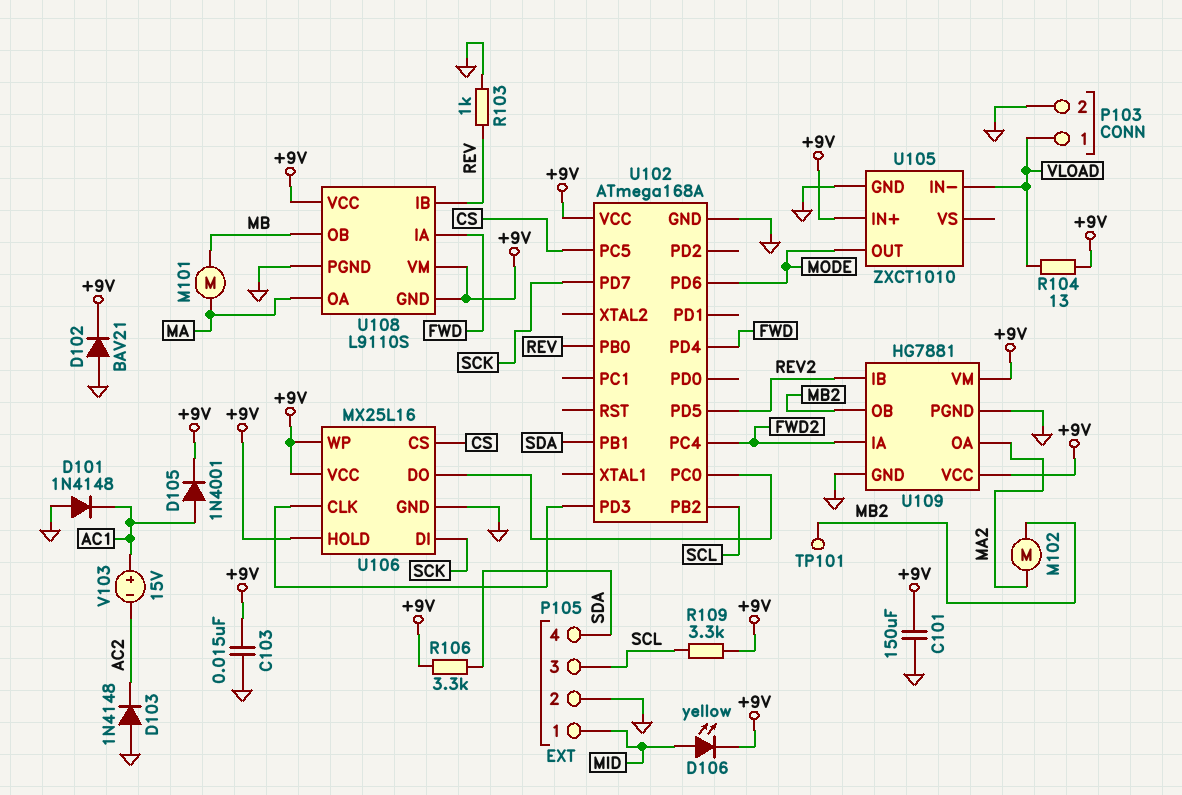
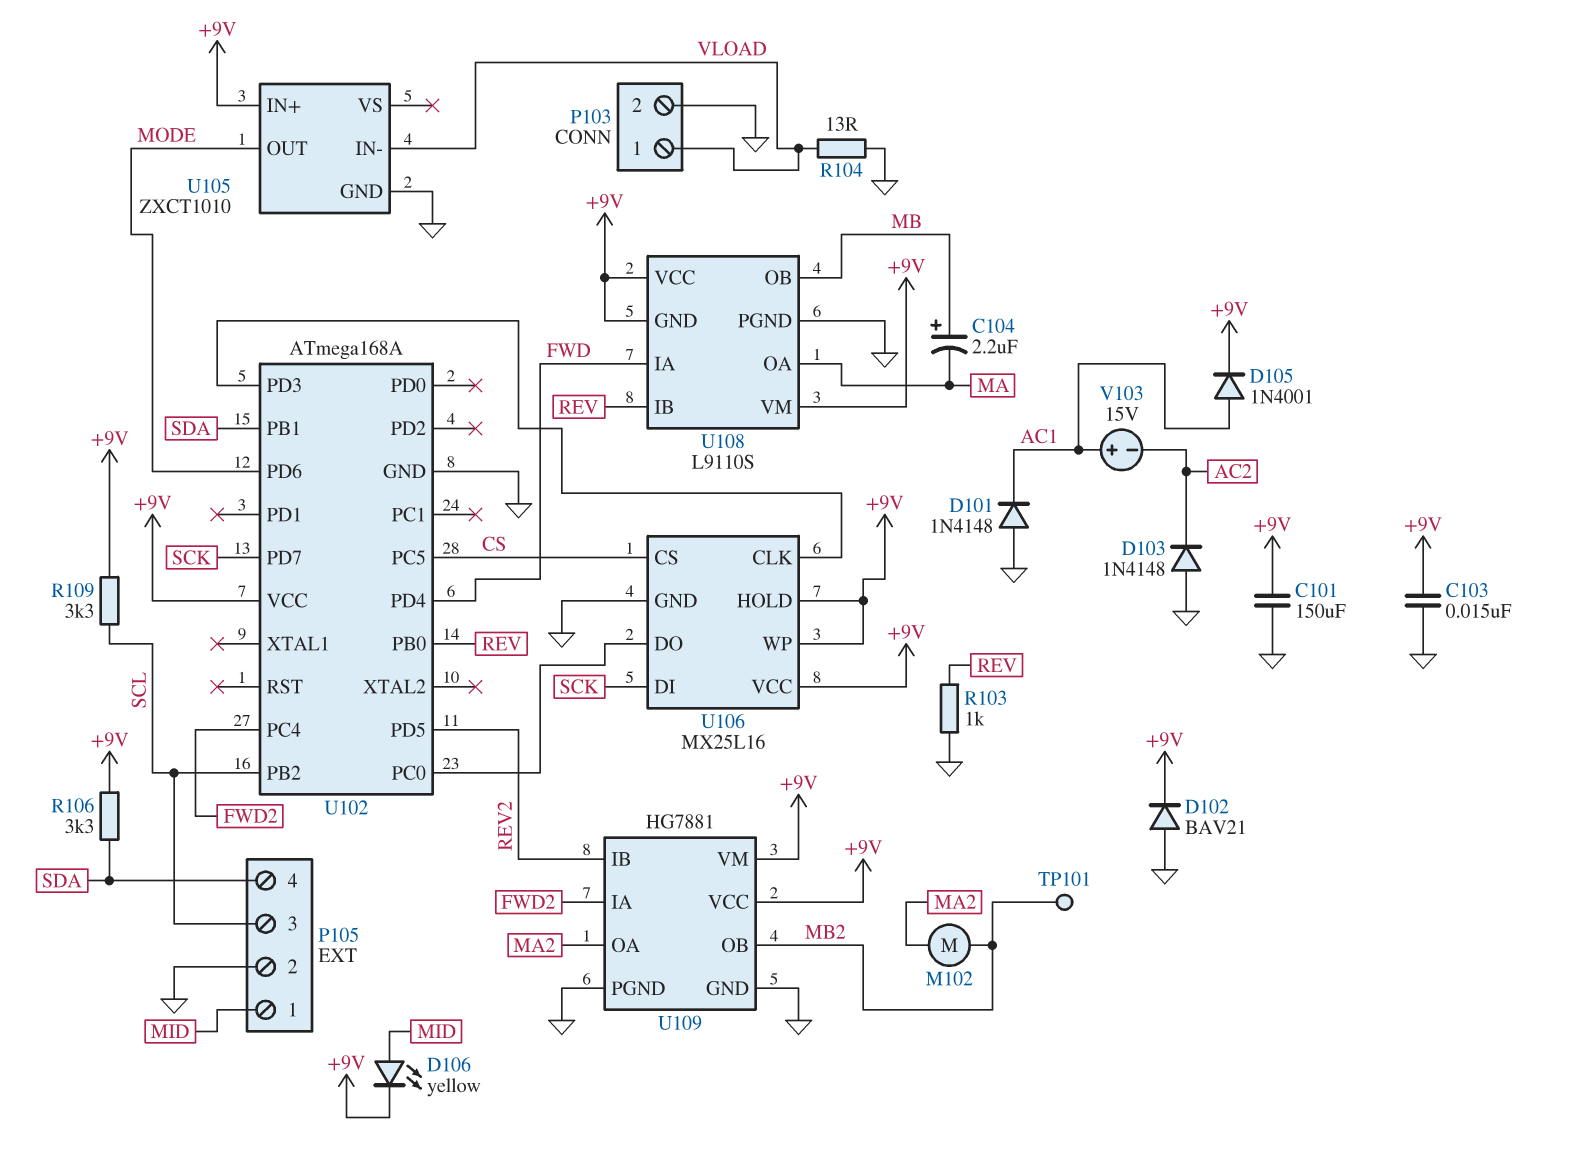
C104: none -> 2.2uF (plus MB, minus MA)
M101: motor (MA, MB) -> none
R104: 13 (+9V, VLOAD) -> 13 (GND, VLOAD)

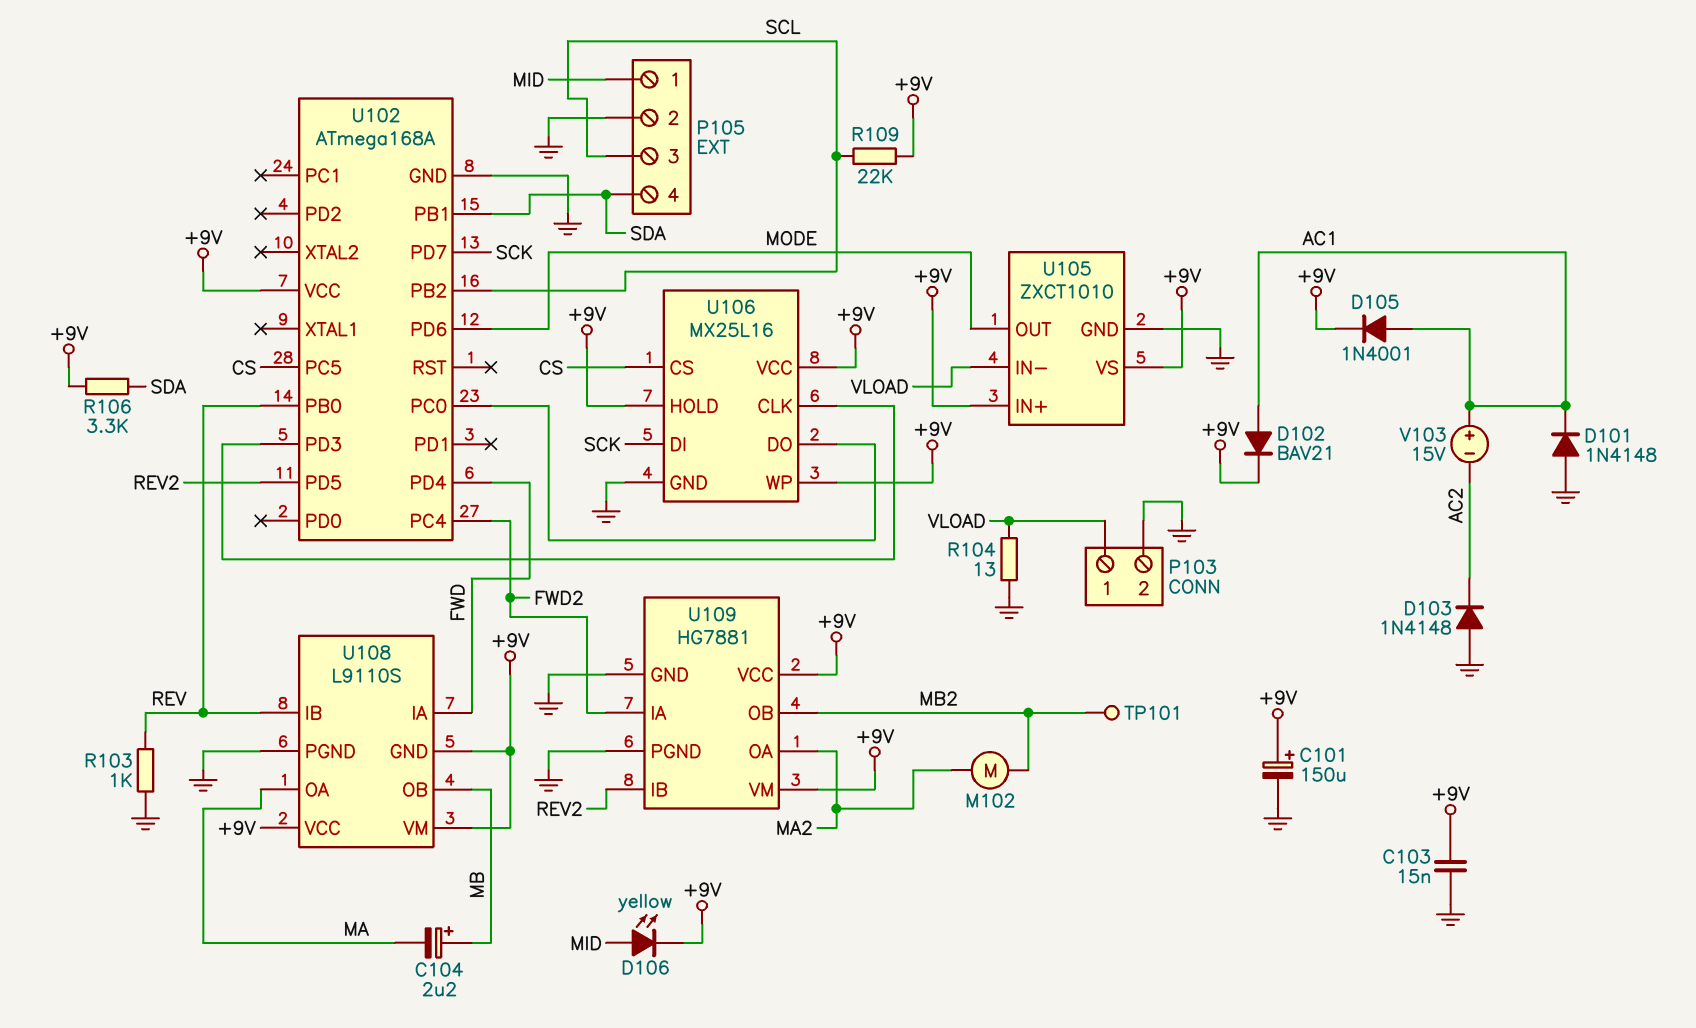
C101: 150uF (+9V, GND) -> 150uF (plus +9V, minus GND)
D102: diode BAV21 (A GND, K +9V) -> diode BAV21 (A AC1, K +9V)
R109: 3.3k (+9V, SCL) -> 22k (+9V, SCL)
U105 pin VS: none -> +9V

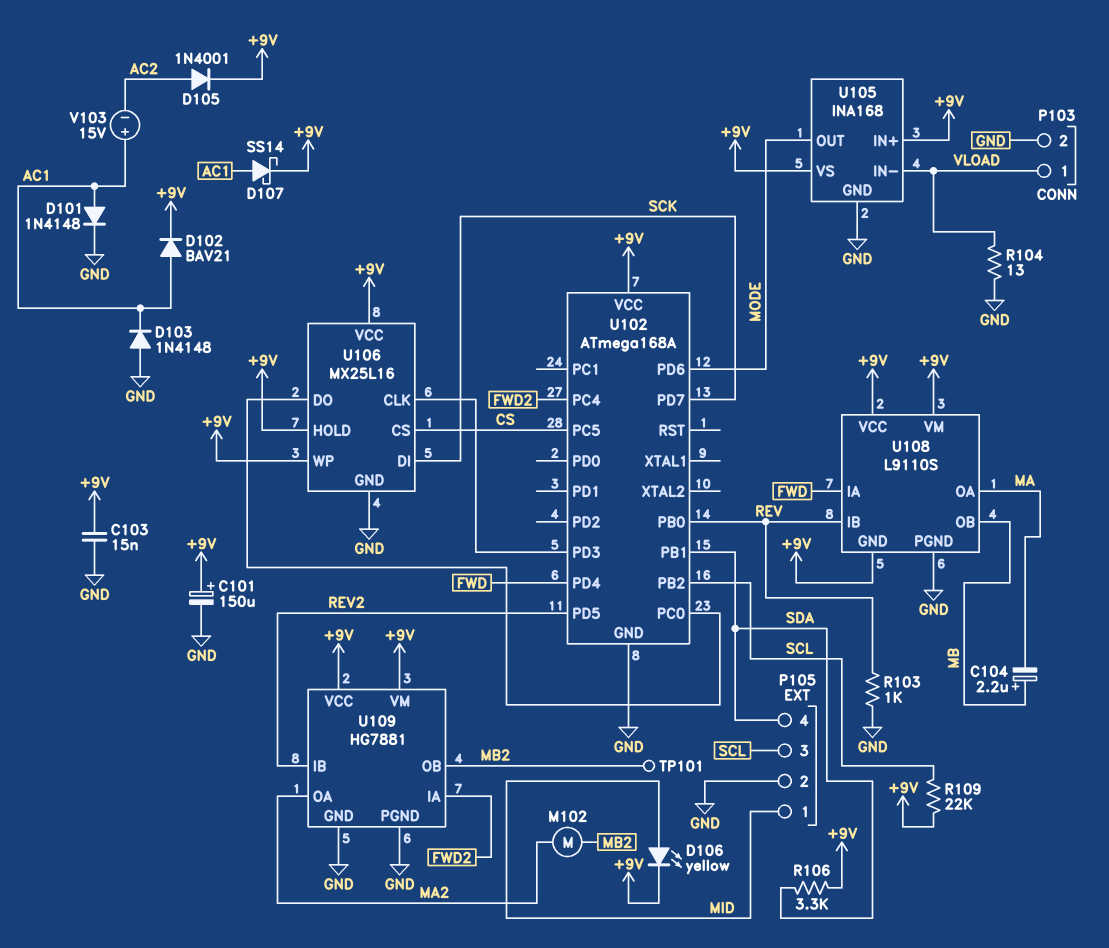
D101: diode 1N4148 (A GND, K AC1) -> diode 1N4148 (A AC1, K GND)
D103: diode 1N4148 (A GND, K AC2) -> diode 1N4148 (A GND, K AC1)
D105: diode 1N4001 (A AC1, K +9V) -> diode 1N4001 (A AC2, K +9V)
D107: none -> schottky SS14 (A AC1, K +9V)
U105: ZXCT1010 -> INA168

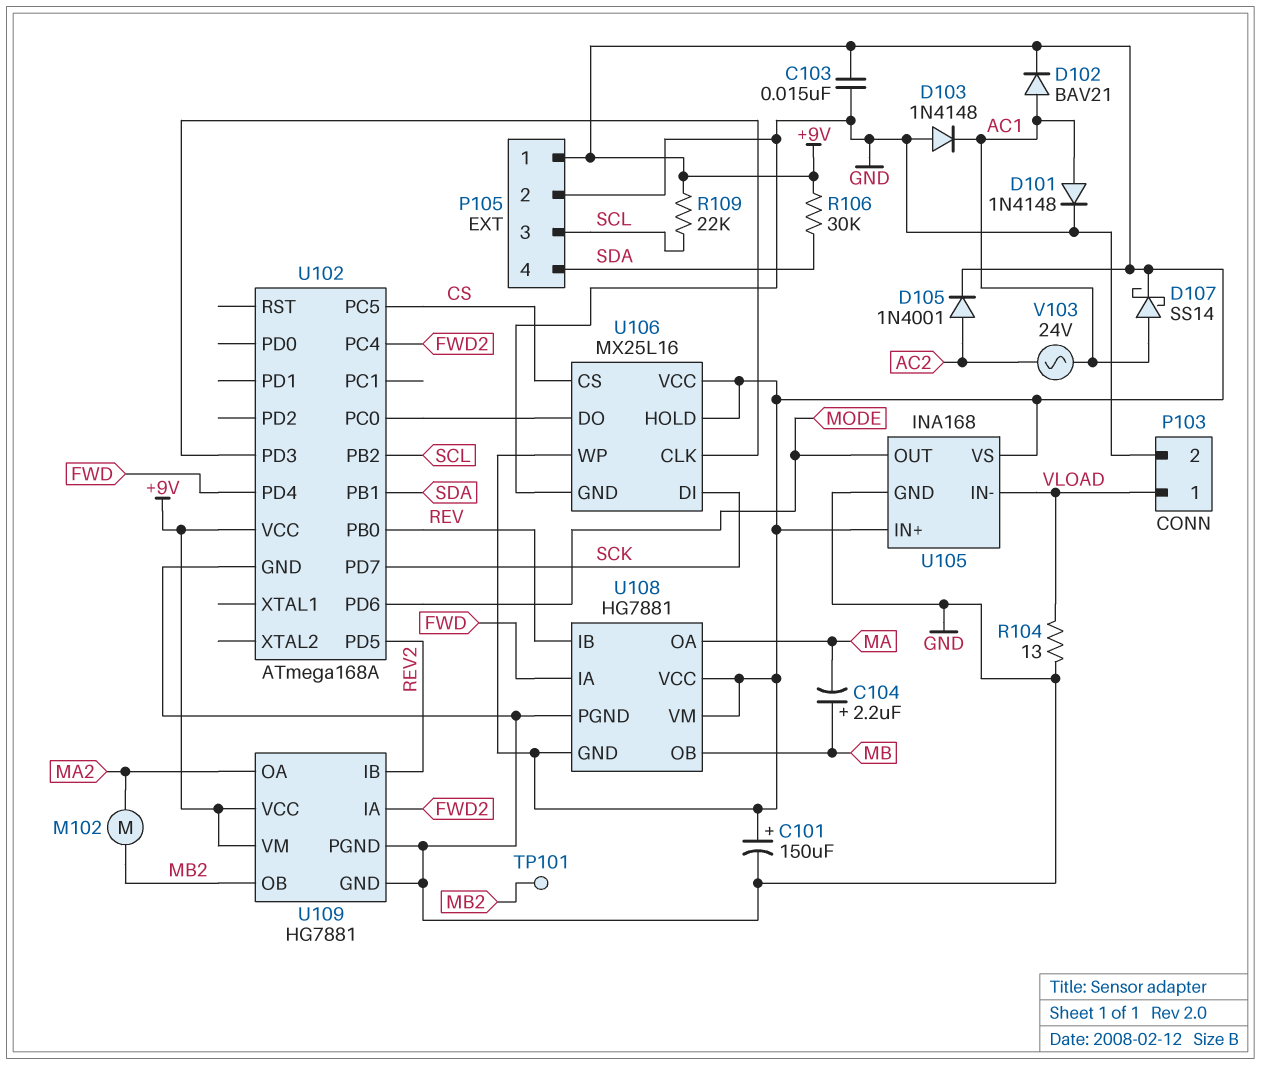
D106: LED yellow (A MID, K +9V) -> none
P105 pin 1: MID -> +9V
R103: 1k (GND, REV) -> none
R106: 3.3k (+9V, SDA) -> 30k (+9V, SDA)
U108: L9110S -> HG7881
V103: 15V (plus AC1, minus AC2) -> AC 24V (AC1, AC2)

